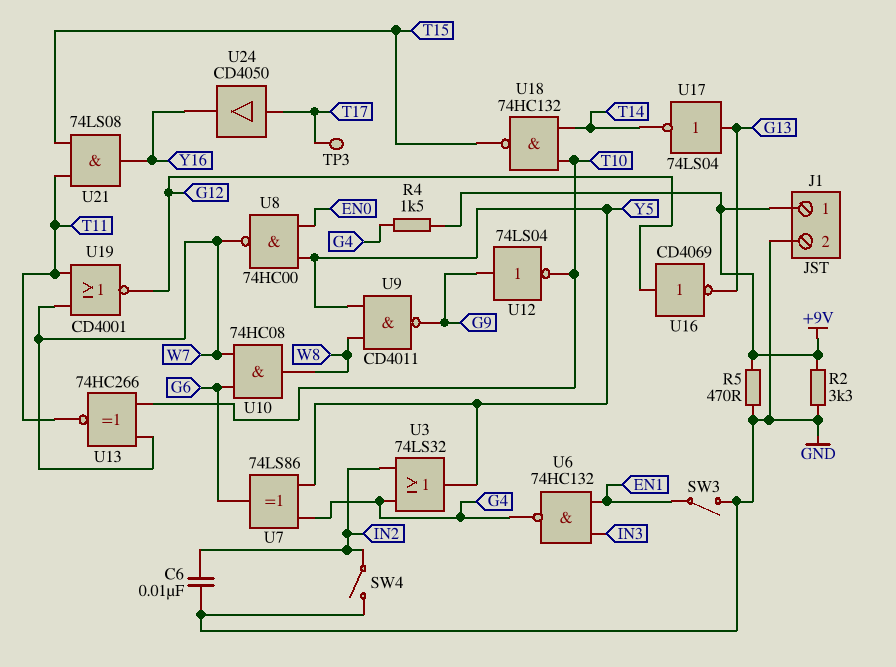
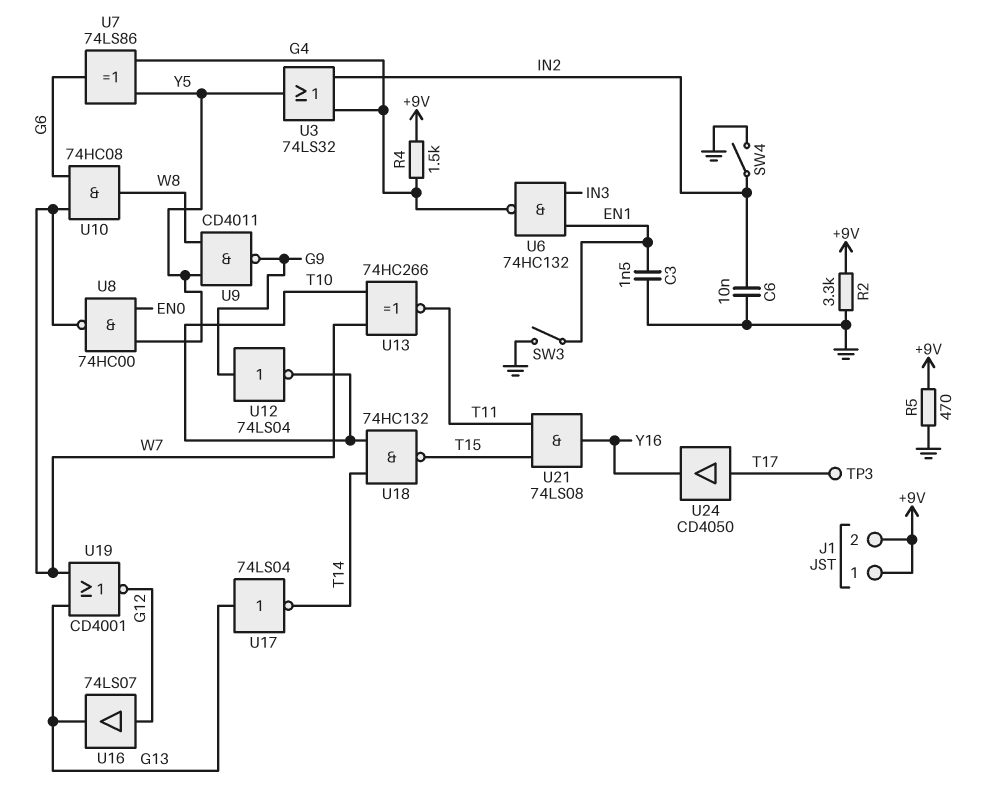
C3: none -> 1.5nF (EN1, GND)
J1 pin 2: GND -> +9V
U16: NOT CD4069 (in G12, out G13) -> buffer 74LS07 (in G12, out G13)
U19: NOR CD4001 (in T11, in W7, out G12) -> NOR CD4001 (in G13, in W7, out G12)

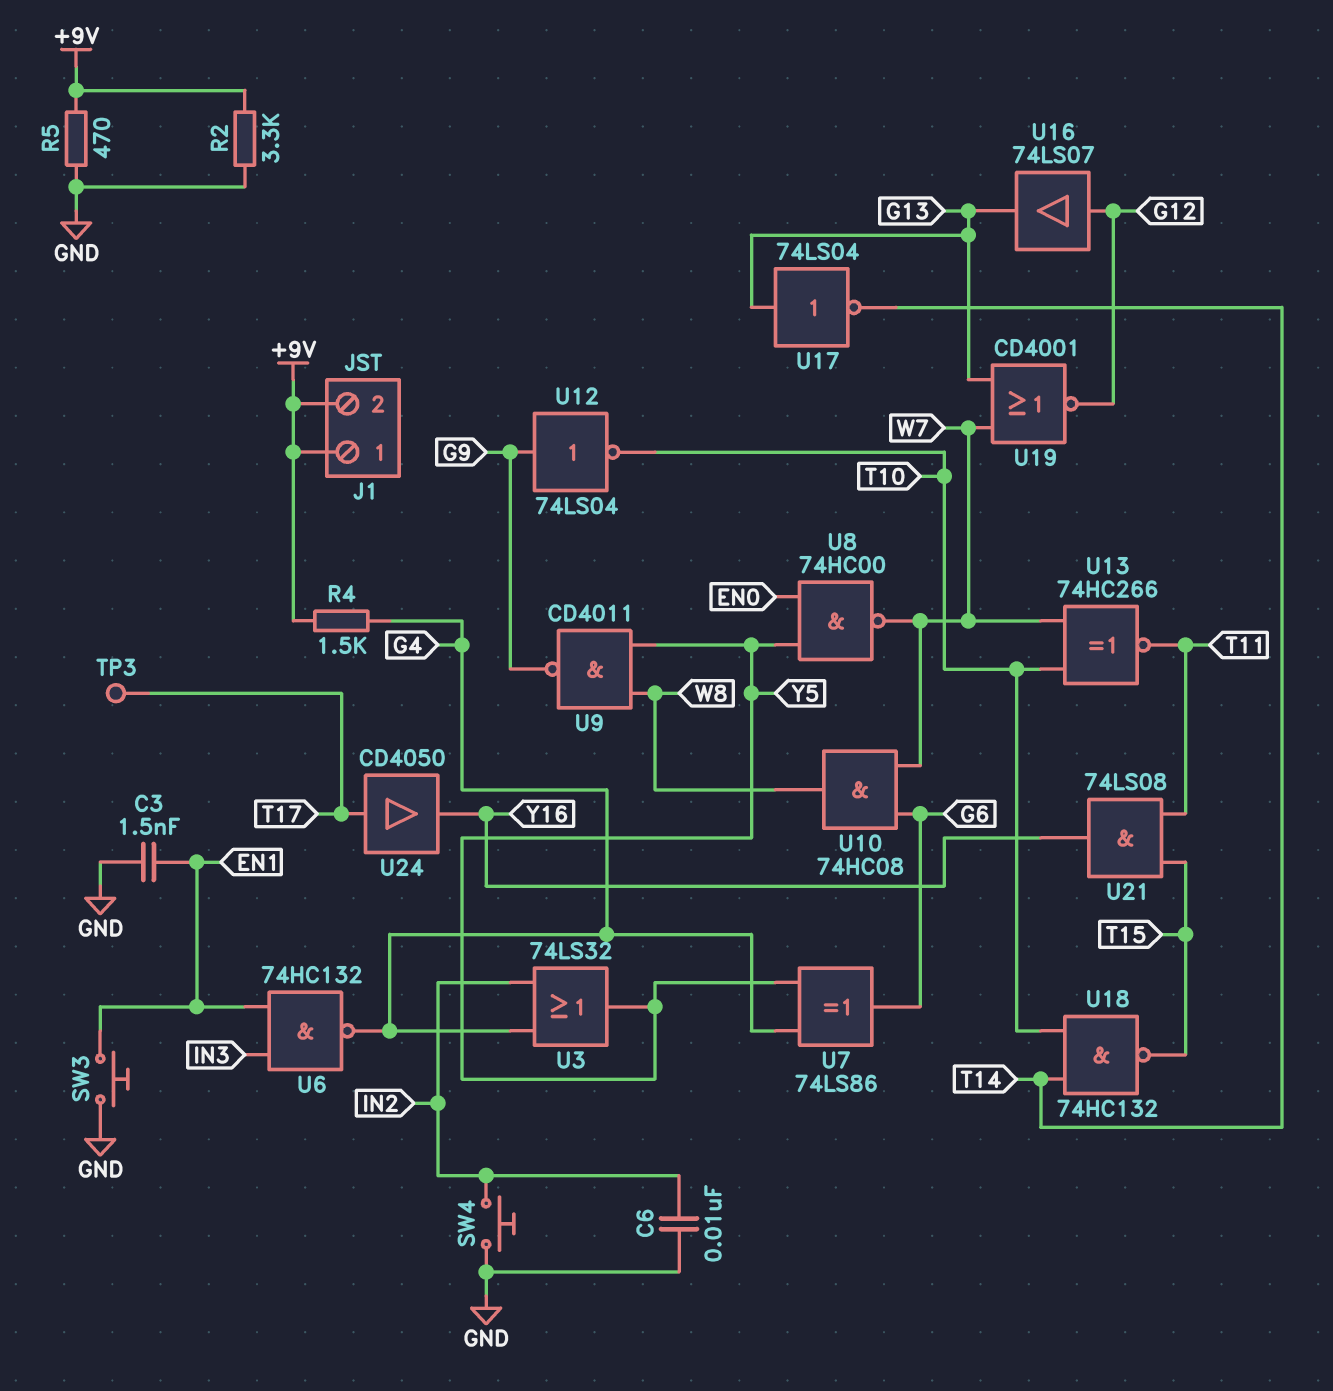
SW3: switch (EN1, GND) -> button (EN1, GND)
SW4: switch (GND, IN2) -> button (GND, IN2)

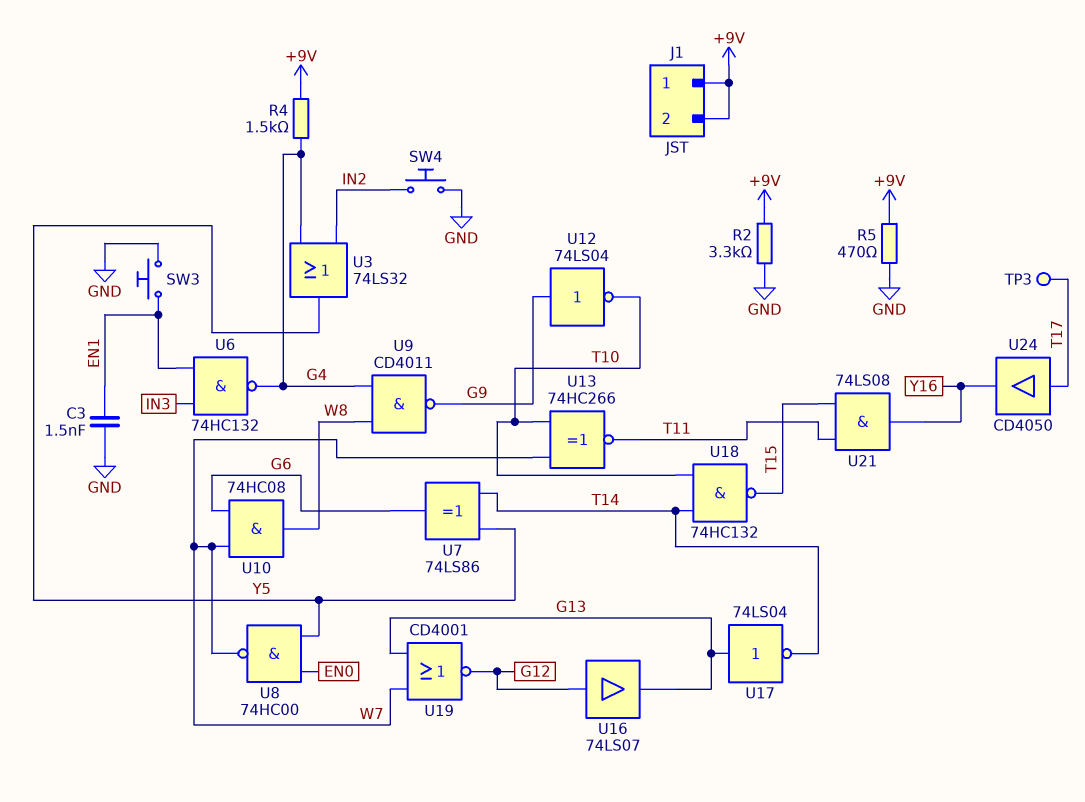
C6: 10nF (GND, IN2) -> none
U7: XOR 74LS86 (in G4, in Y5, out G6) -> XOR 74LS86 (in T14, in Y5, out G6)
U9: NAND CD4011 (in W8, in Y5, out G9) -> NAND CD4011 (in G4, in W8, out G9)

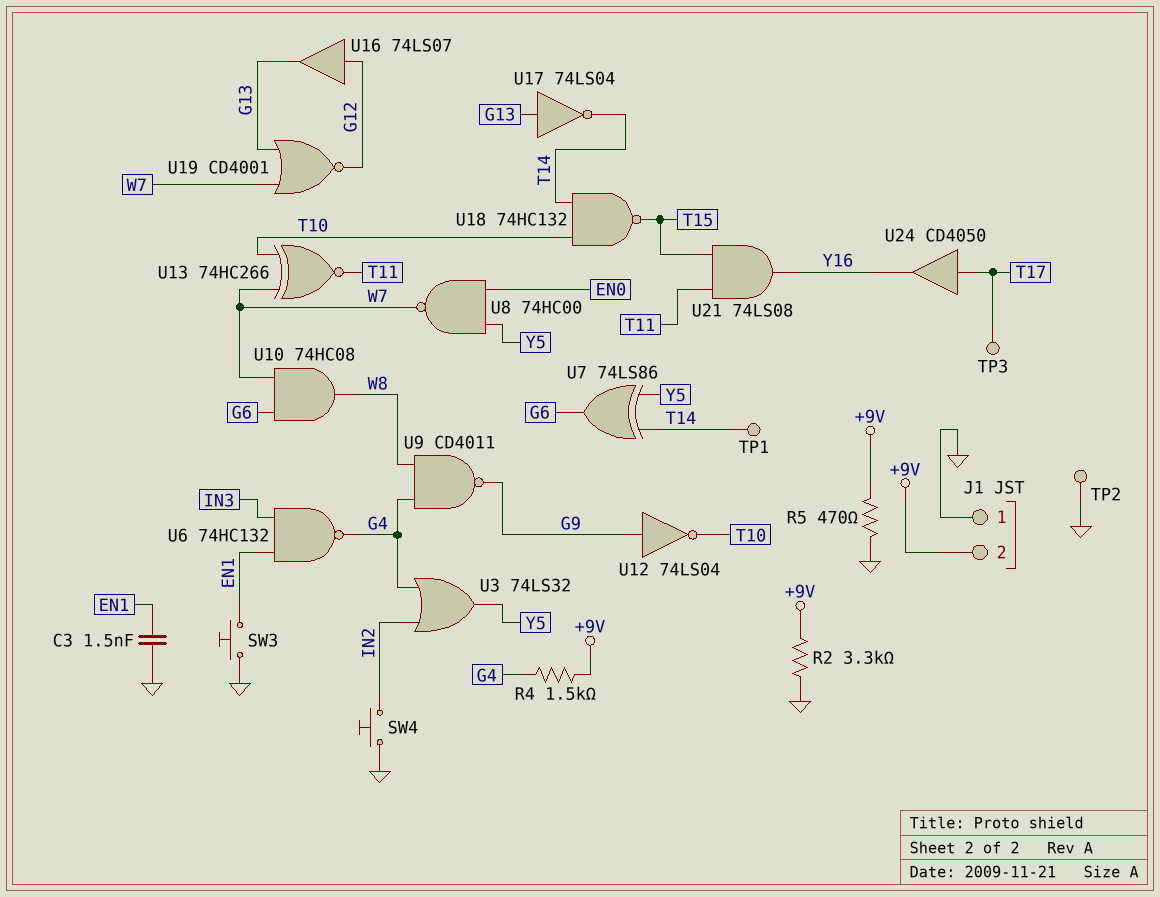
J1 pin 1: +9V -> GND
TP1: none -> test point (T14)
TP2: none -> test point (GND)

